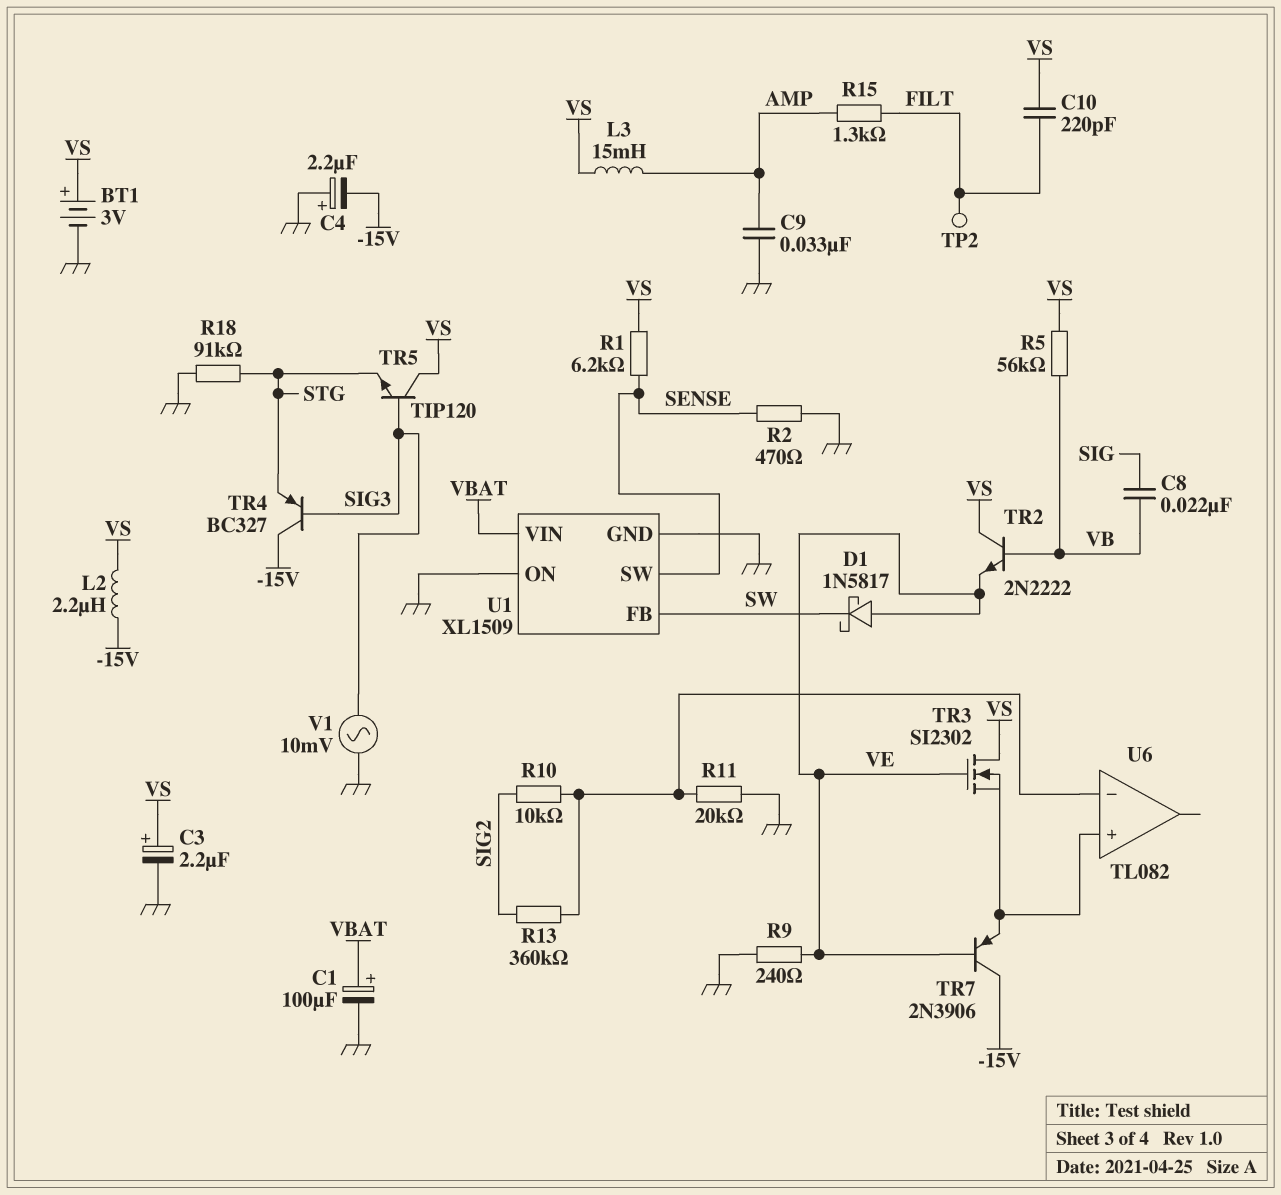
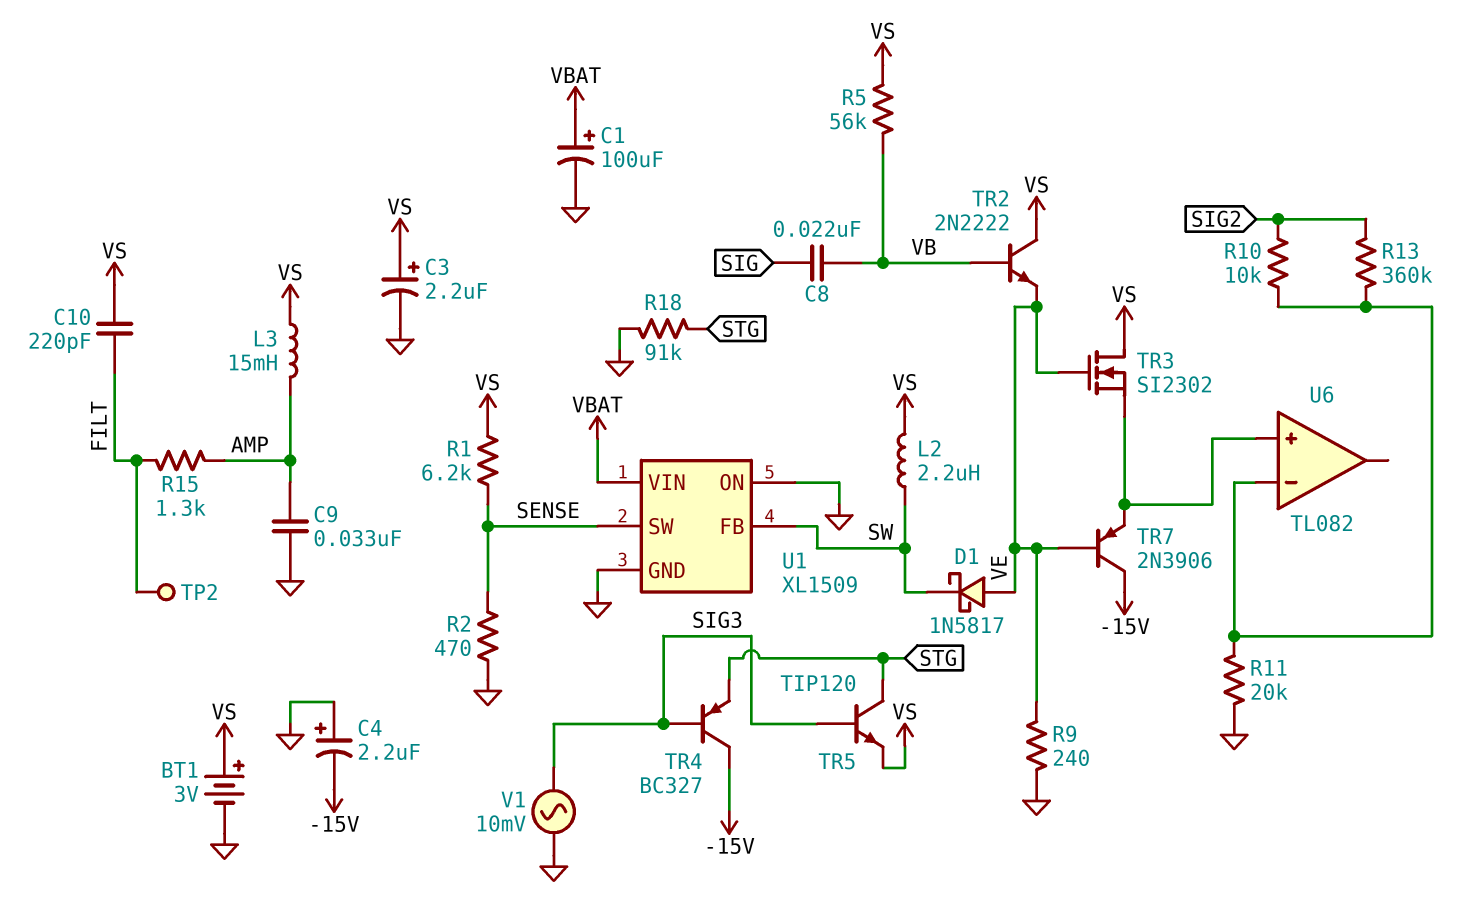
L2: 2.2uH (-15V, VS) -> 2.2uH (SW, VS)
TR5: NPN TIP120 (B SIG3, C VS, E STG) -> NPN TIP120 (B SIG3, C STG, E VS)

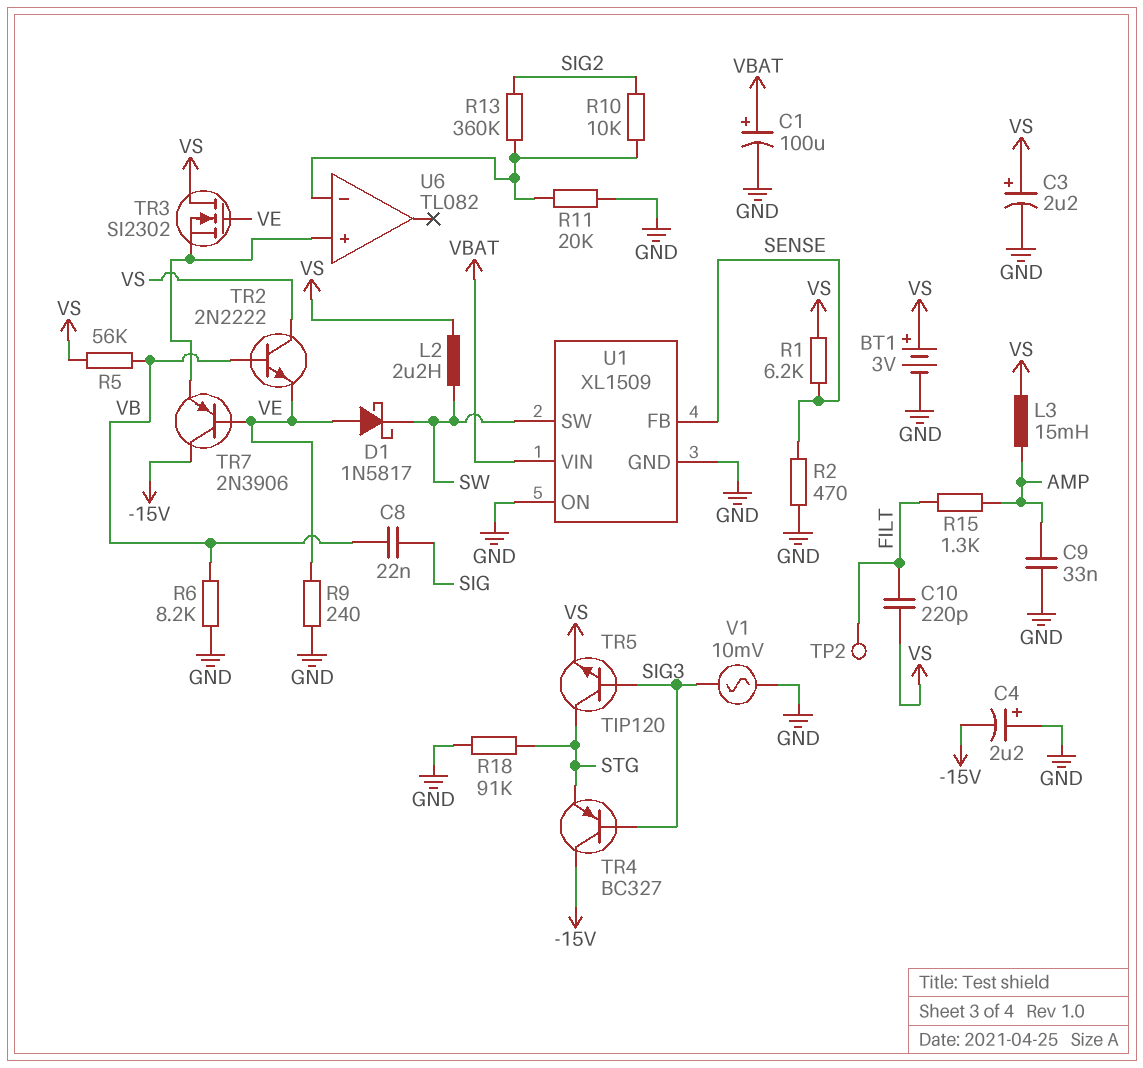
R6: none -> 8.2k (GND, VB)
U1 pin FB: SW -> SENSE
U1 pin SW: SENSE -> SW

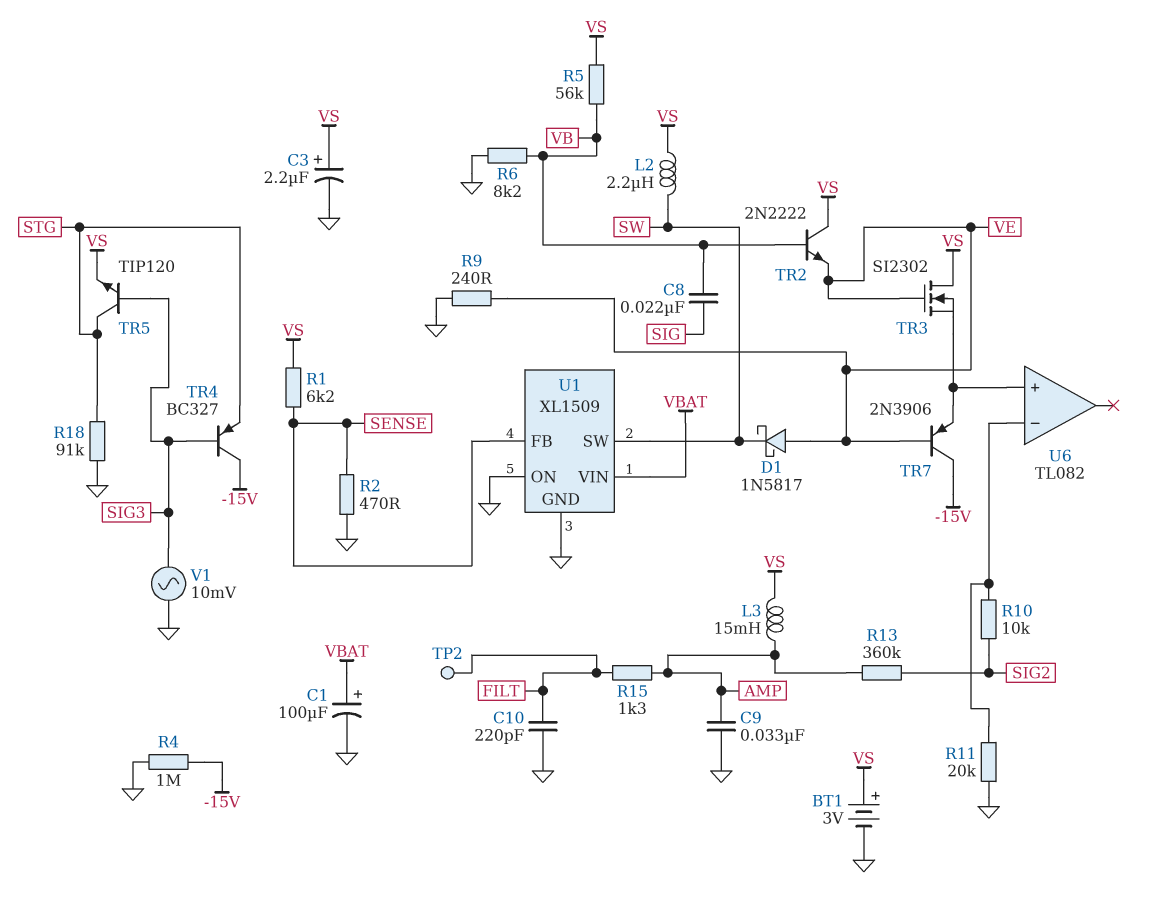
C4: 2.2uF (plus GND, minus -15V) -> none
C10: 220pF (FILT, VS) -> 220pF (FILT, GND)
R4: none -> 1M (-15V, GND)
R13: 360k (SIG2, U6/in-) -> 360k (AMP, SIG2)

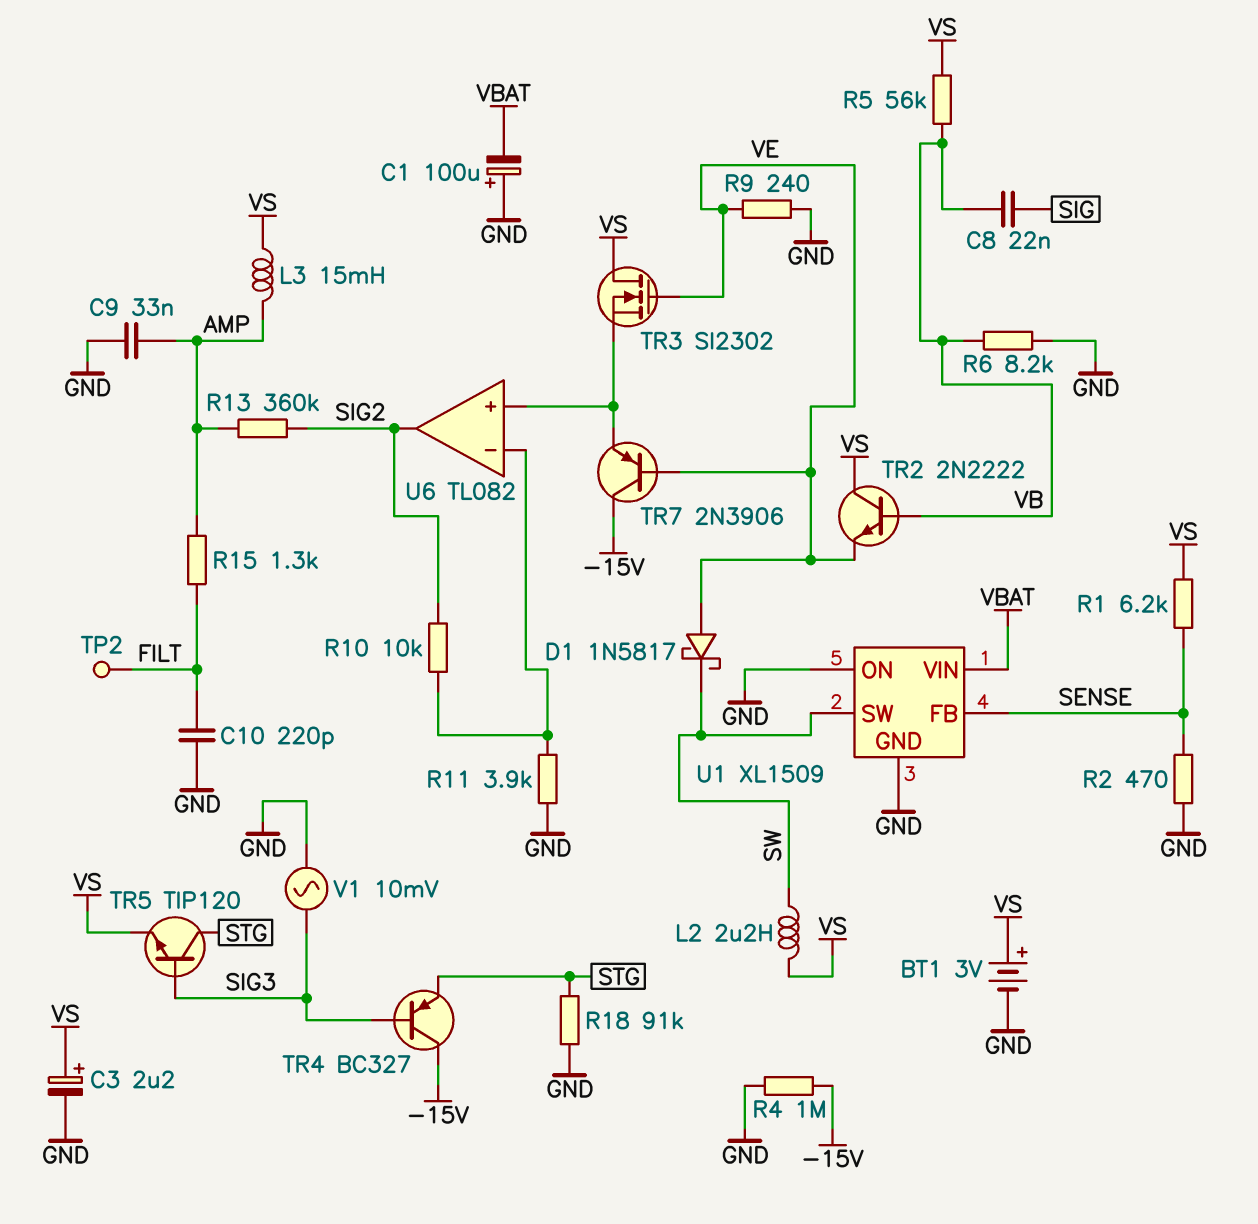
C1: 100uF (plus VBAT, minus GND) -> 100uF (plus GND, minus VBAT)
R11: 20k (GND, U6/in-) -> 3.9k (GND, U6/in-)
U6 pin out: none -> SIG2

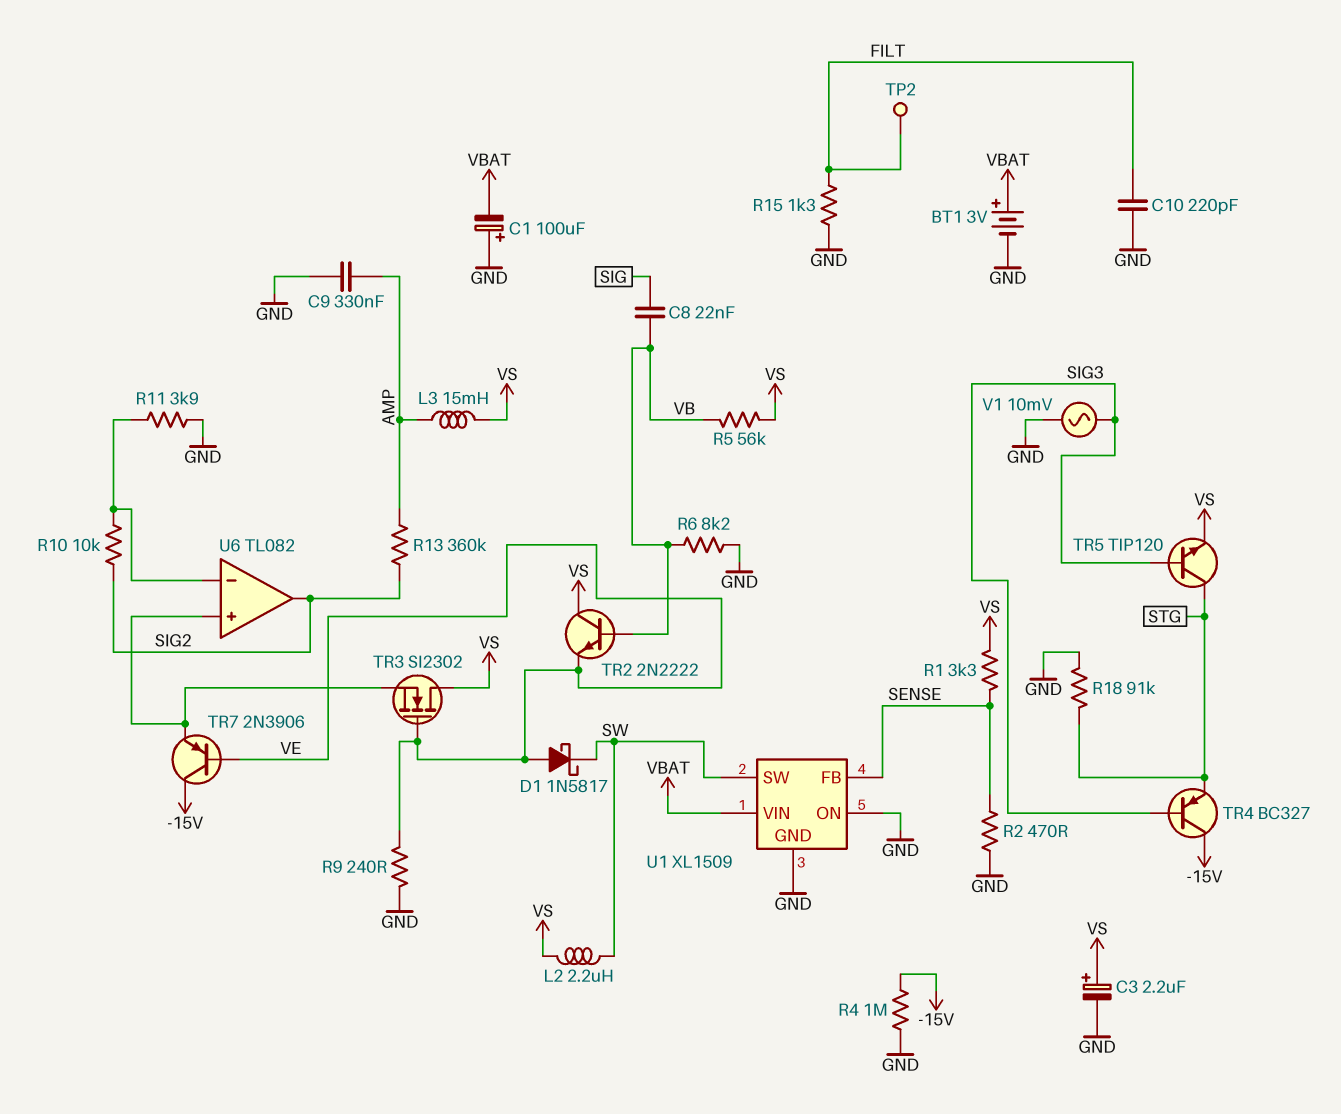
BT1: 3V (plus VS, minus GND) -> 3V (plus VBAT, minus GND)
C9: 33nF (AMP, GND) -> 330nF (AMP, GND)
R1: 6.2k (SENSE, VS) -> 3.3k (SENSE, VS)
R15: 1.3k (AMP, FILT) -> 1.3k (FILT, GND)

